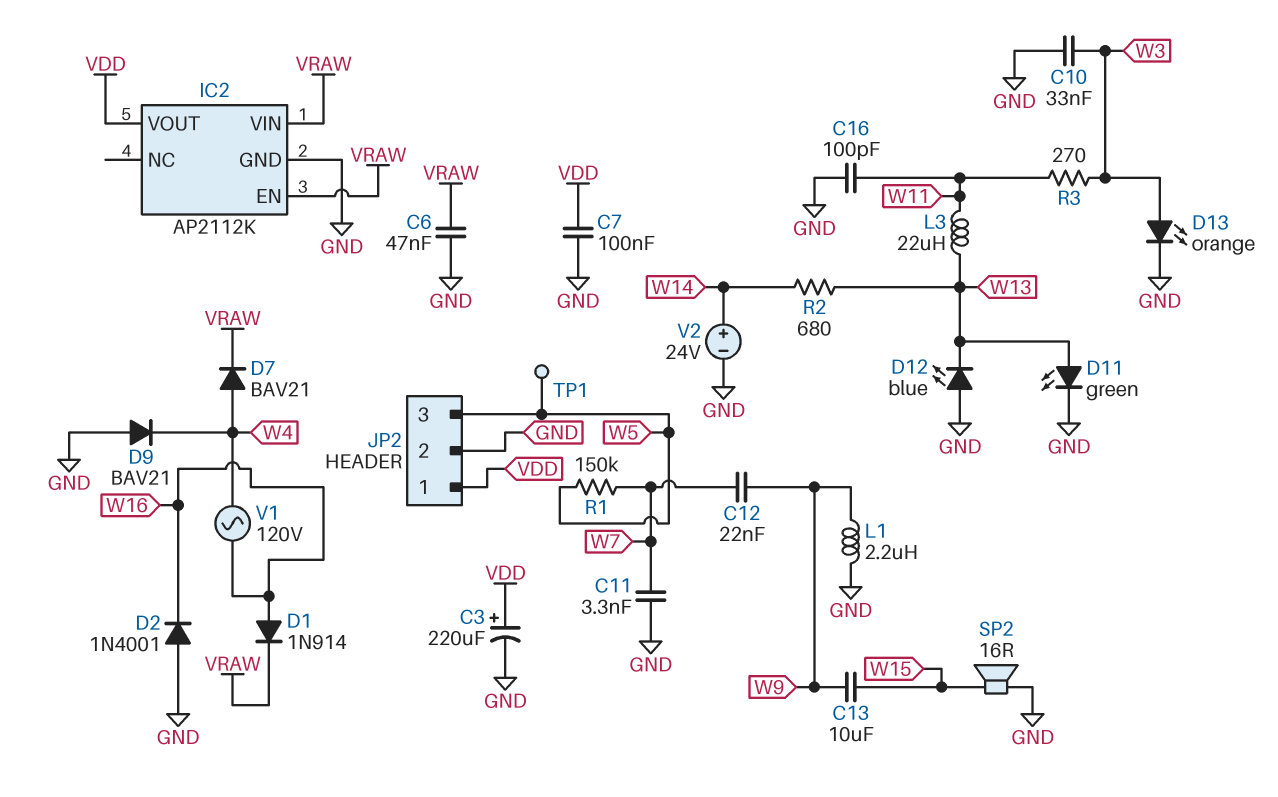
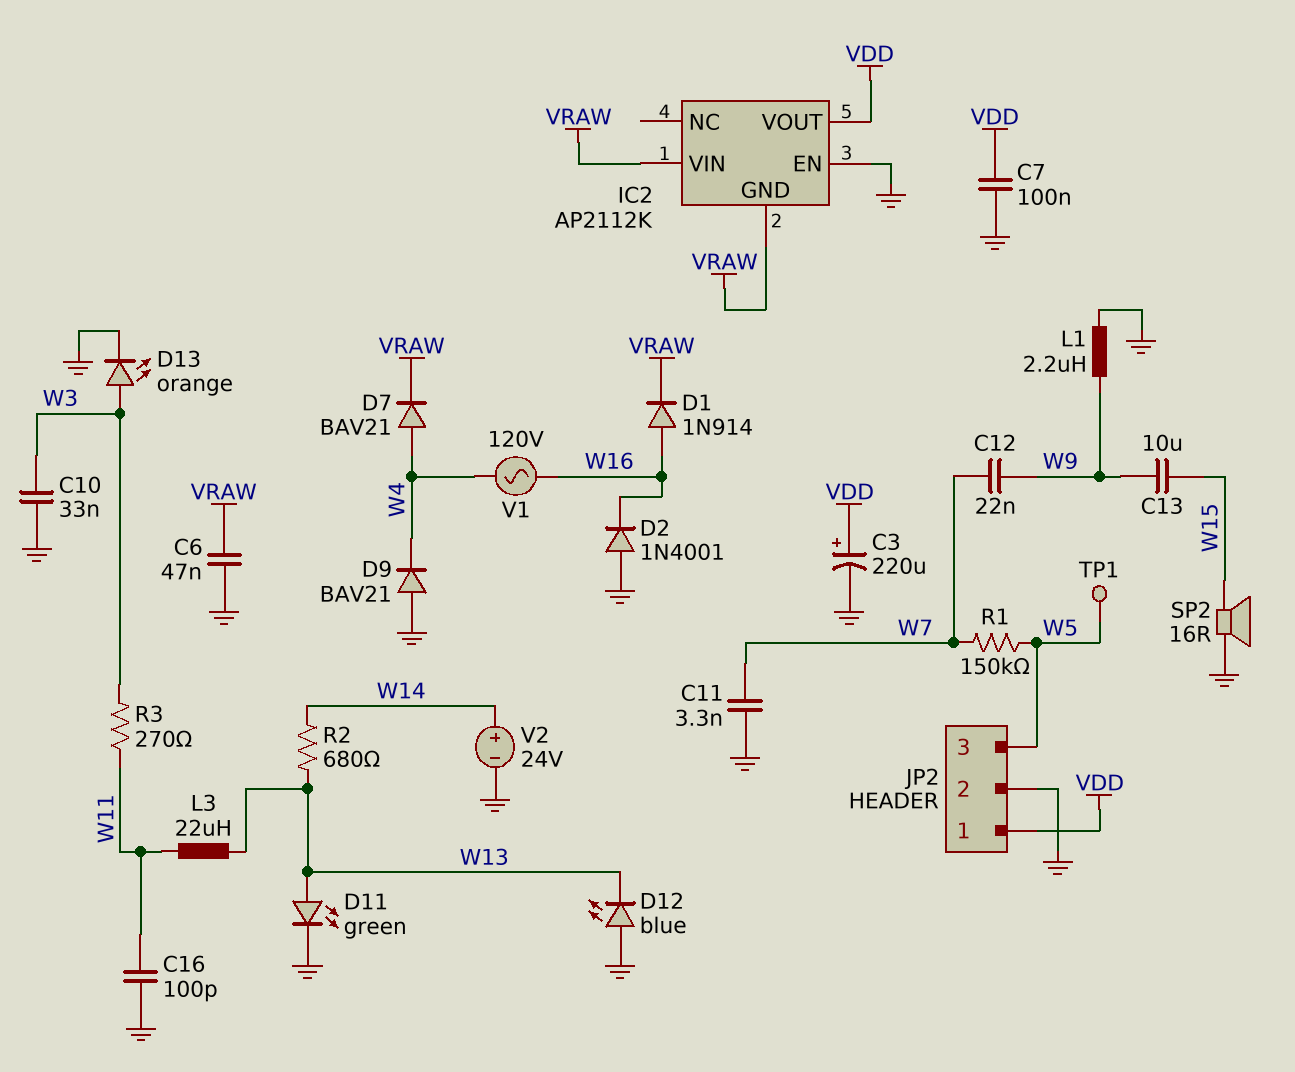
IC2 pin EN: VRAW -> GND
IC2 pin GND: GND -> VRAW

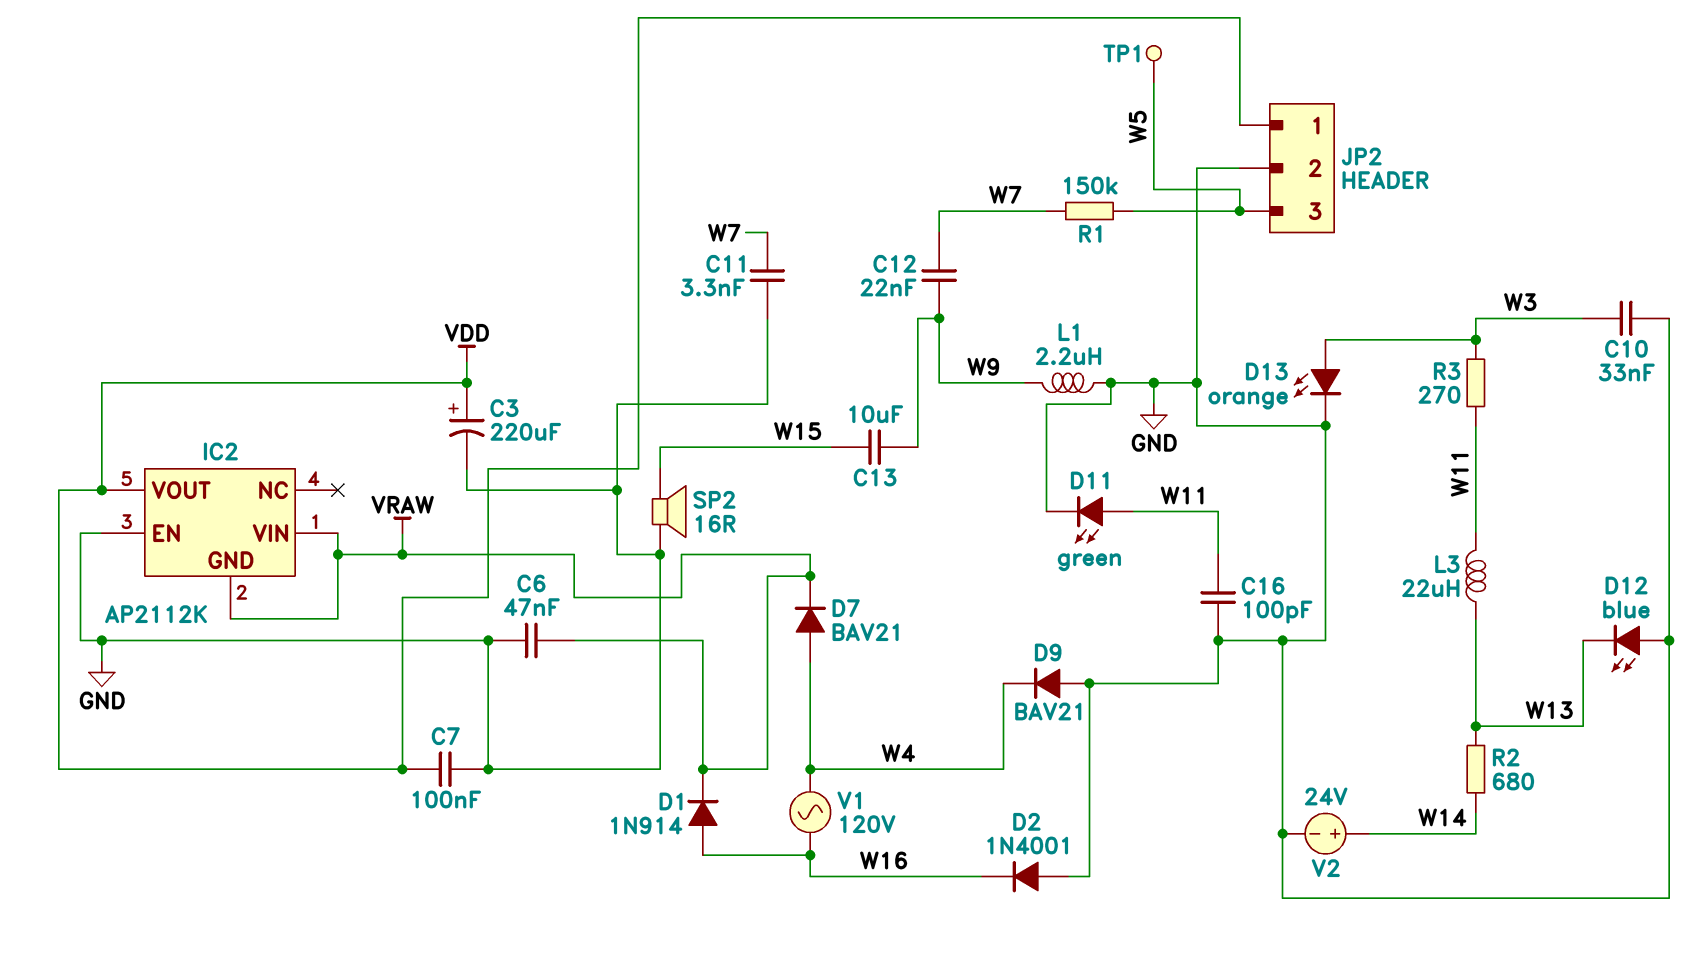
D11: LED green (A W13, K GND) -> LED green (A W11, K GND)

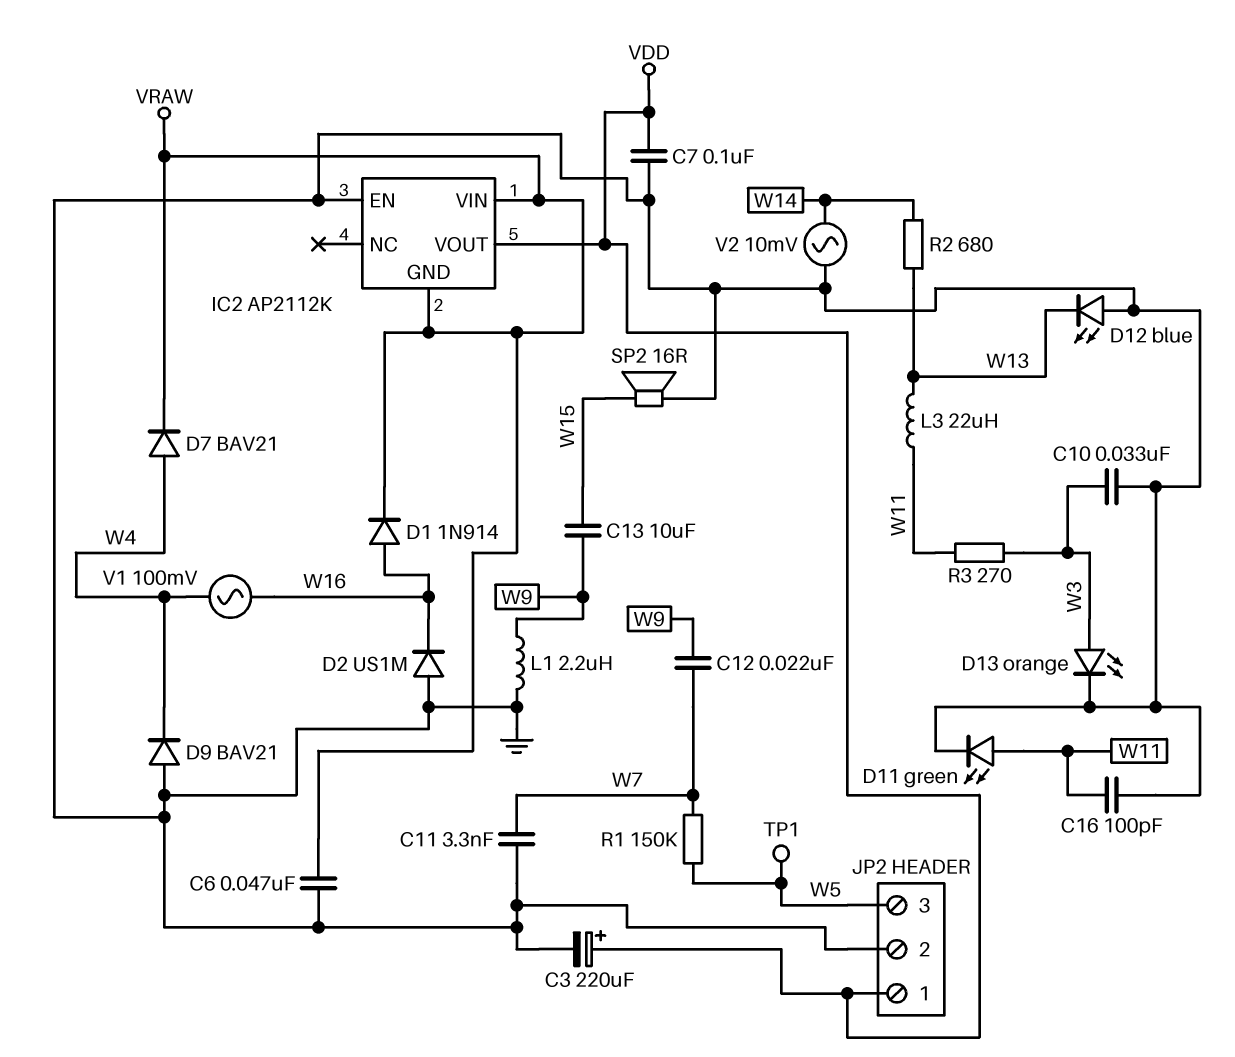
D2: diode 1N4001 (A GND, K W16) -> diode US1M (A GND, K W16)
V1: AC 120V (W4, W16) -> AC 100mV (W4, W16)
V2: 24V (plus W14, minus GND) -> AC 10mV (GND, W14)

